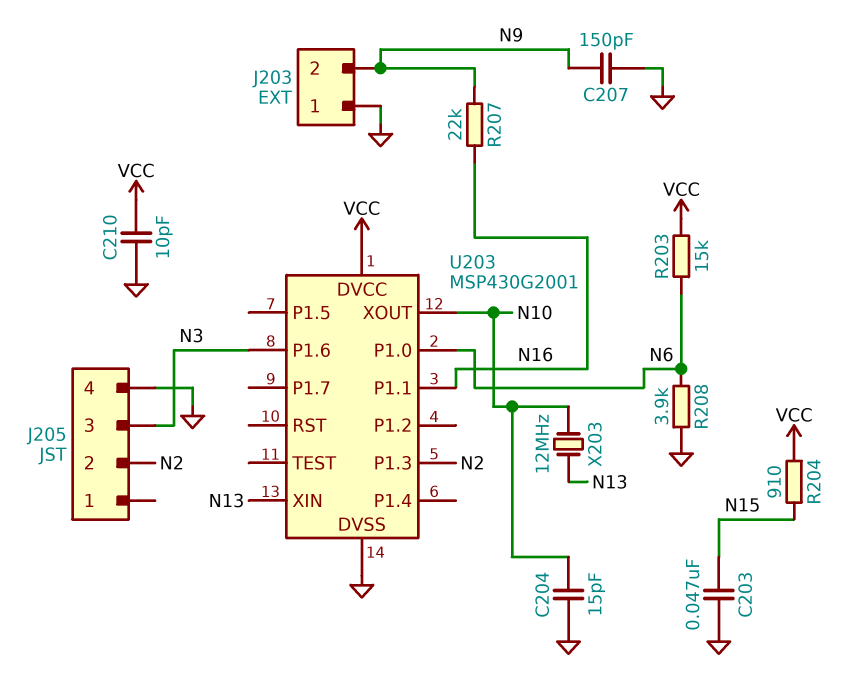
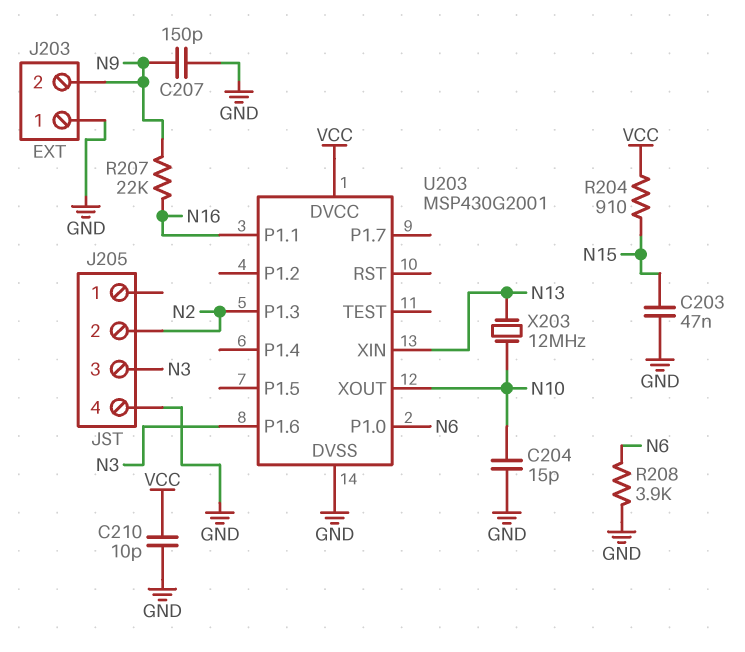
R203: 15k (N6, VCC) -> none

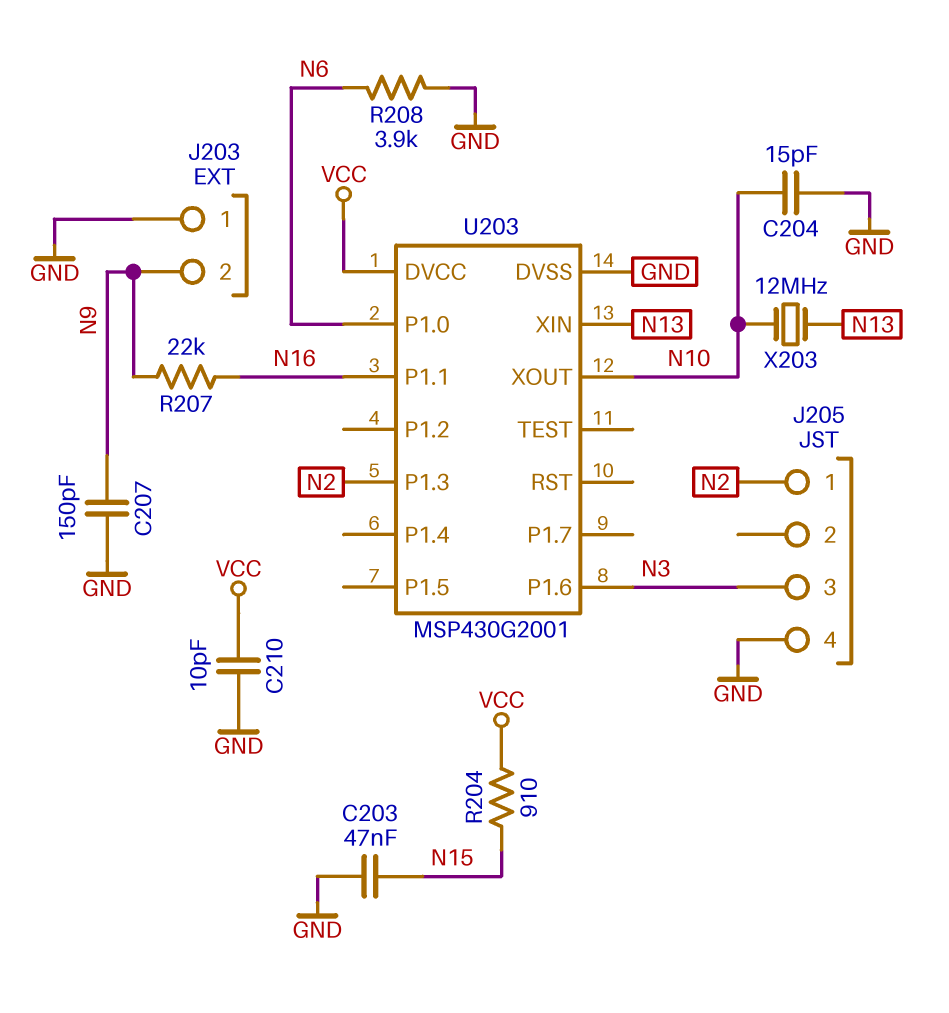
J205 pin 1: none -> N2
J205 pin 2: N2 -> none

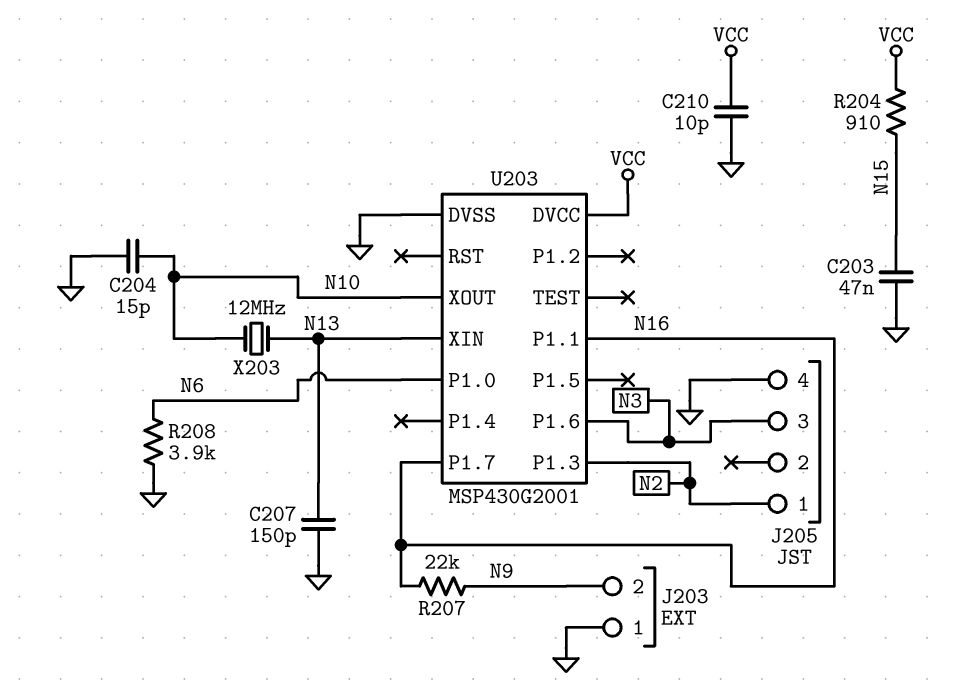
C207: 150pF (GND, N9) -> 150pF (GND, N13)
U203 pin P1.7: none -> N16

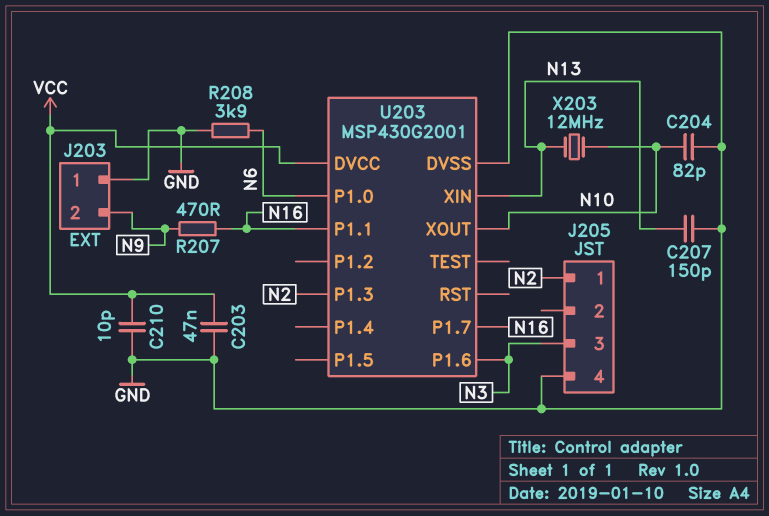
C203: 47nF (GND, N15) -> 47nF (GND, VCC)
C204: 15pF (GND, N10) -> 82pF (GND, N10)
R204: 910 (N15, VCC) -> none
R207: 22k (N9, N16) -> 470 (N9, N16)

